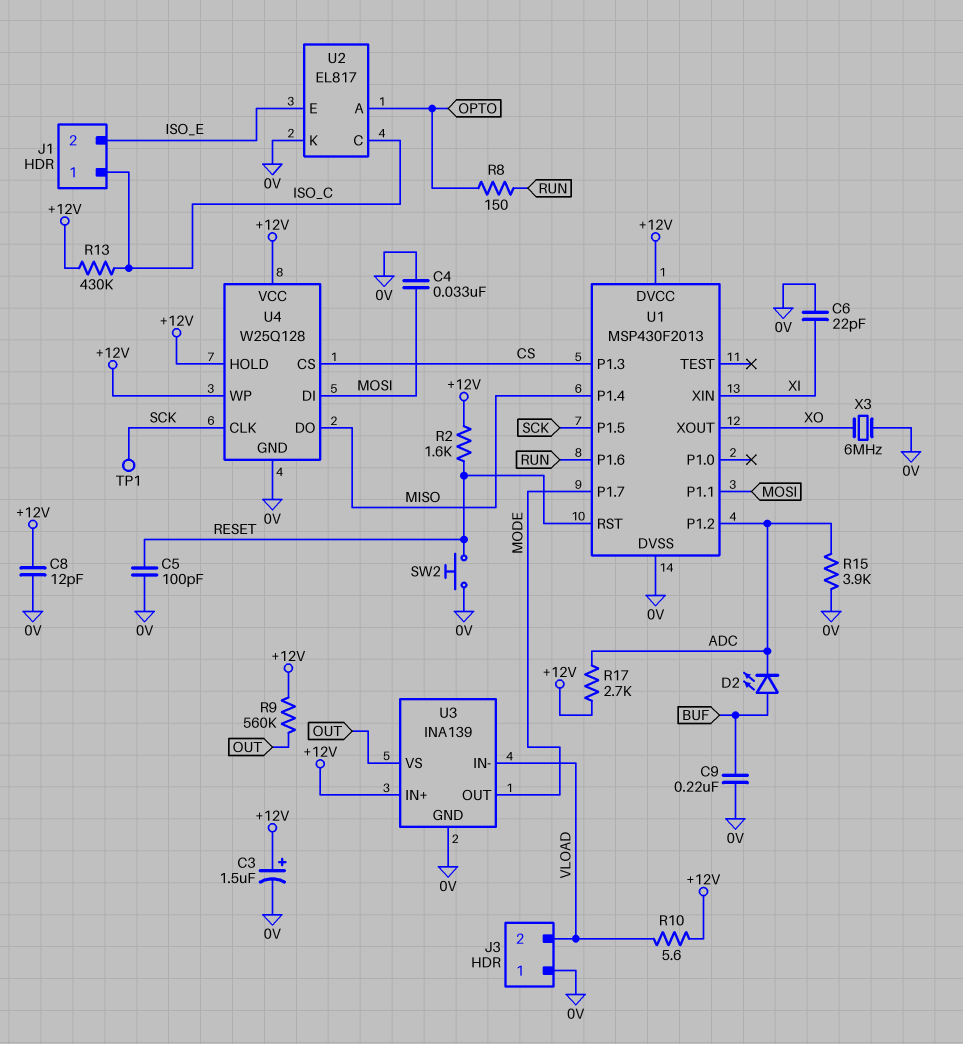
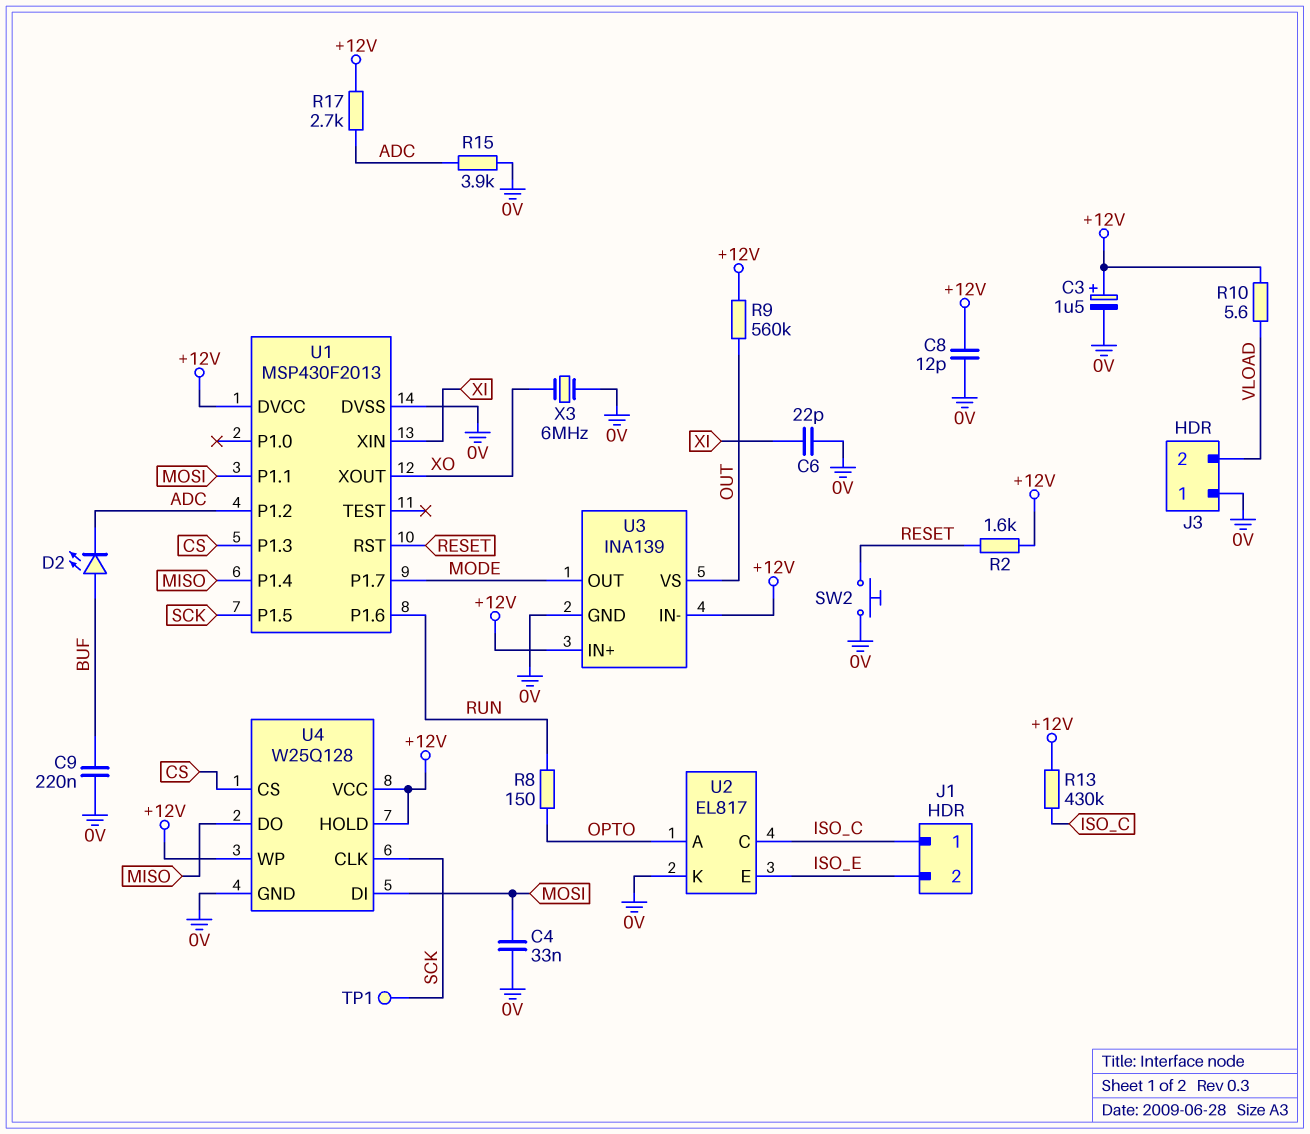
C5: 100pF (0V, RESET) -> none
U3 pin IN-: VLOAD -> +12V

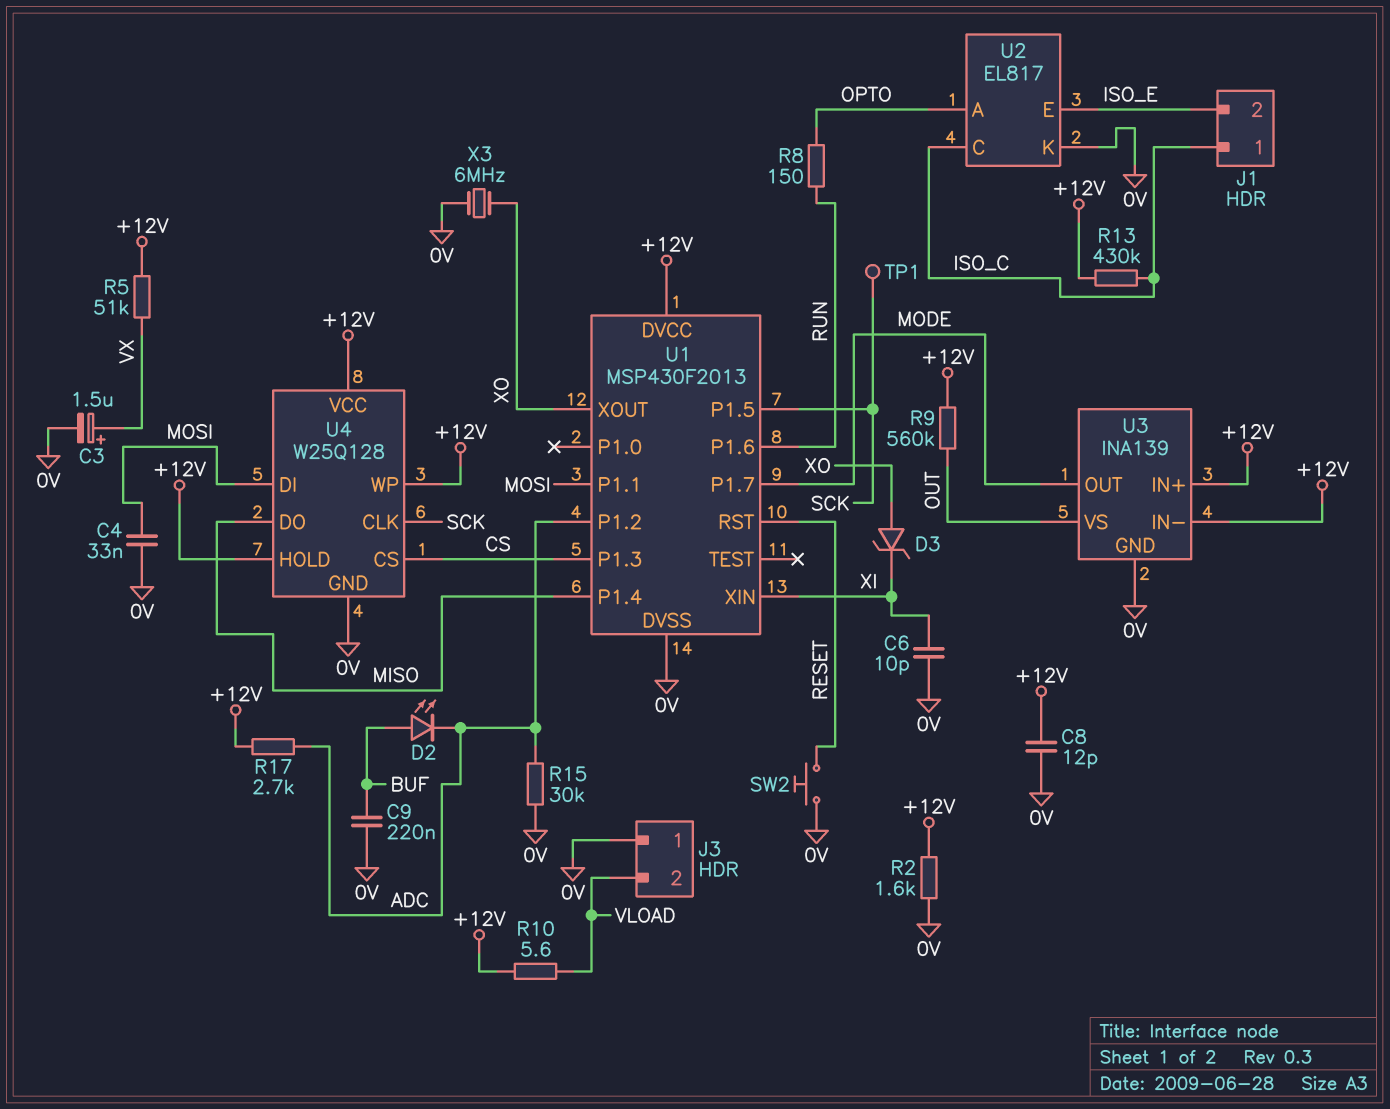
C3: 1.5uF (plus +12V, minus 0V) -> 1.5uF (plus VX, minus 0V)
C6: 22pF (0V, XI) -> 10pF (0V, XI)
D3: none -> zener (A XO, K XI)
R2: 1.6k (+12V, RESET) -> 1.6k (+12V, 0V)
R5: none -> 51k (+12V, VX)
R15: 3.9k (0V, ADC) -> 30k (0V, ADC)

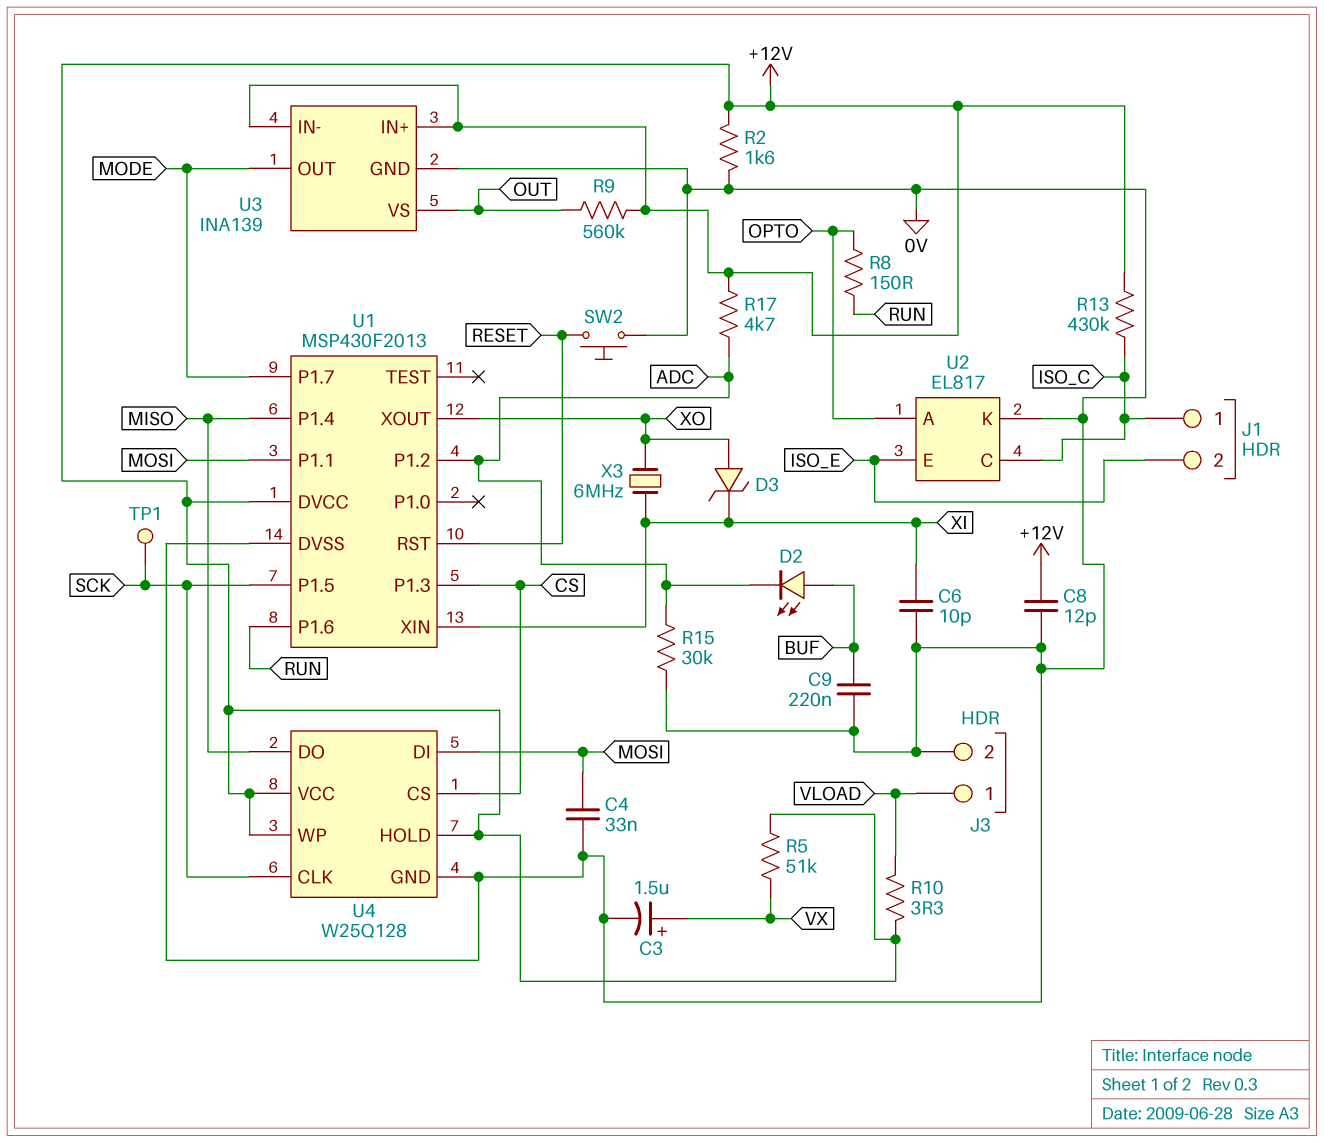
J3 pin 1: 0V -> VLOAD
J3 pin 2: VLOAD -> 0V
R10: 5.6 (+12V, VLOAD) -> 3.3 (+12V, VLOAD)
R17: 2.7k (+12V, ADC) -> 4.7k (+12V, ADC)
X3: 6MHz (0V, XO) -> 6MHz (XI, XO)

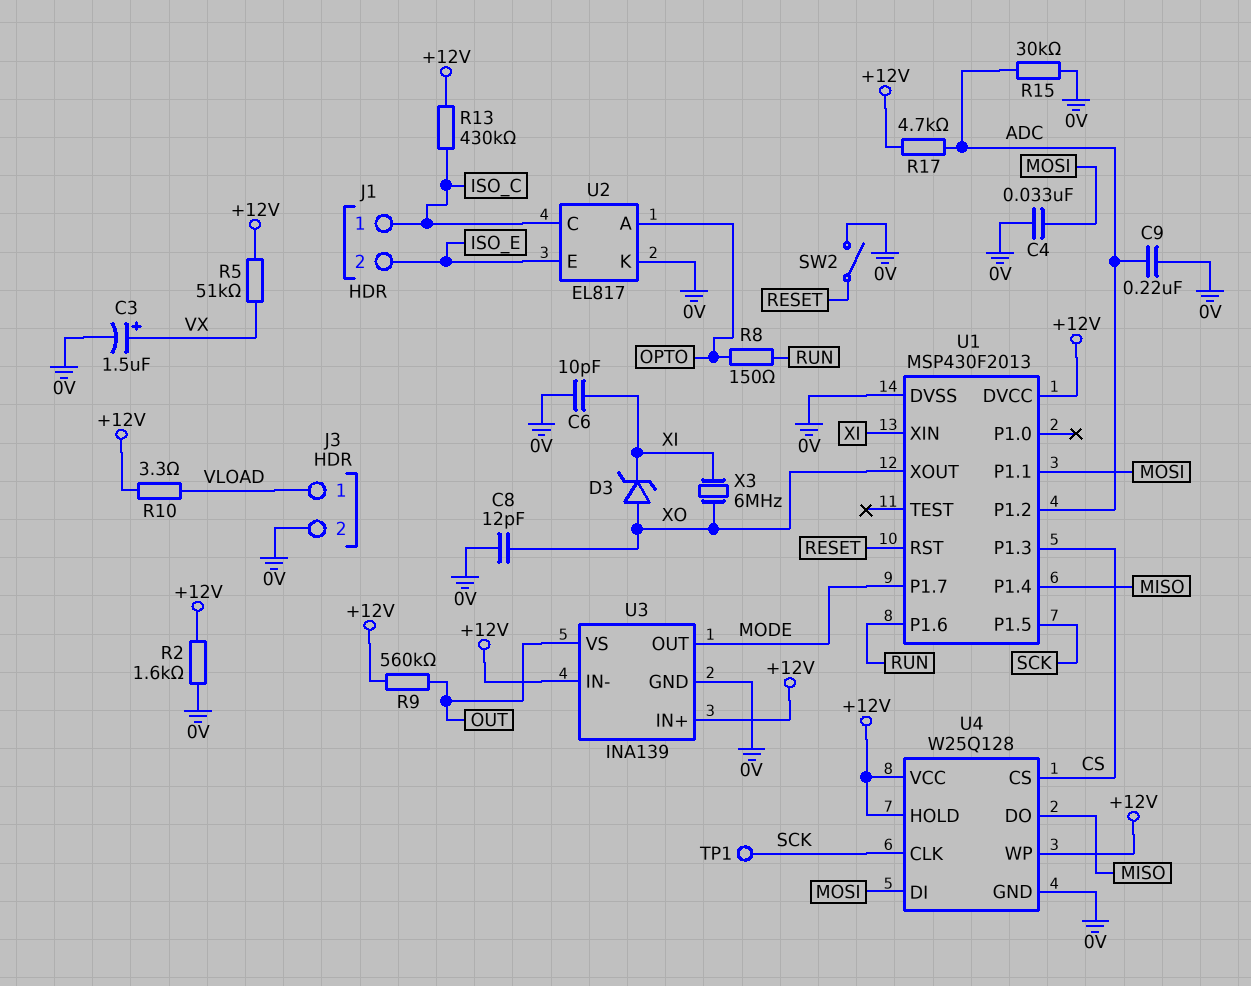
C8: 12pF (+12V, 0V) -> 12pF (0V, XO)
C9: 220nF (0V, BUF) -> 220nF (0V, ADC)
D2: LED (A BUF, K ADC) -> none
SW2: button (0V, RESET) -> switch (0V, RESET)

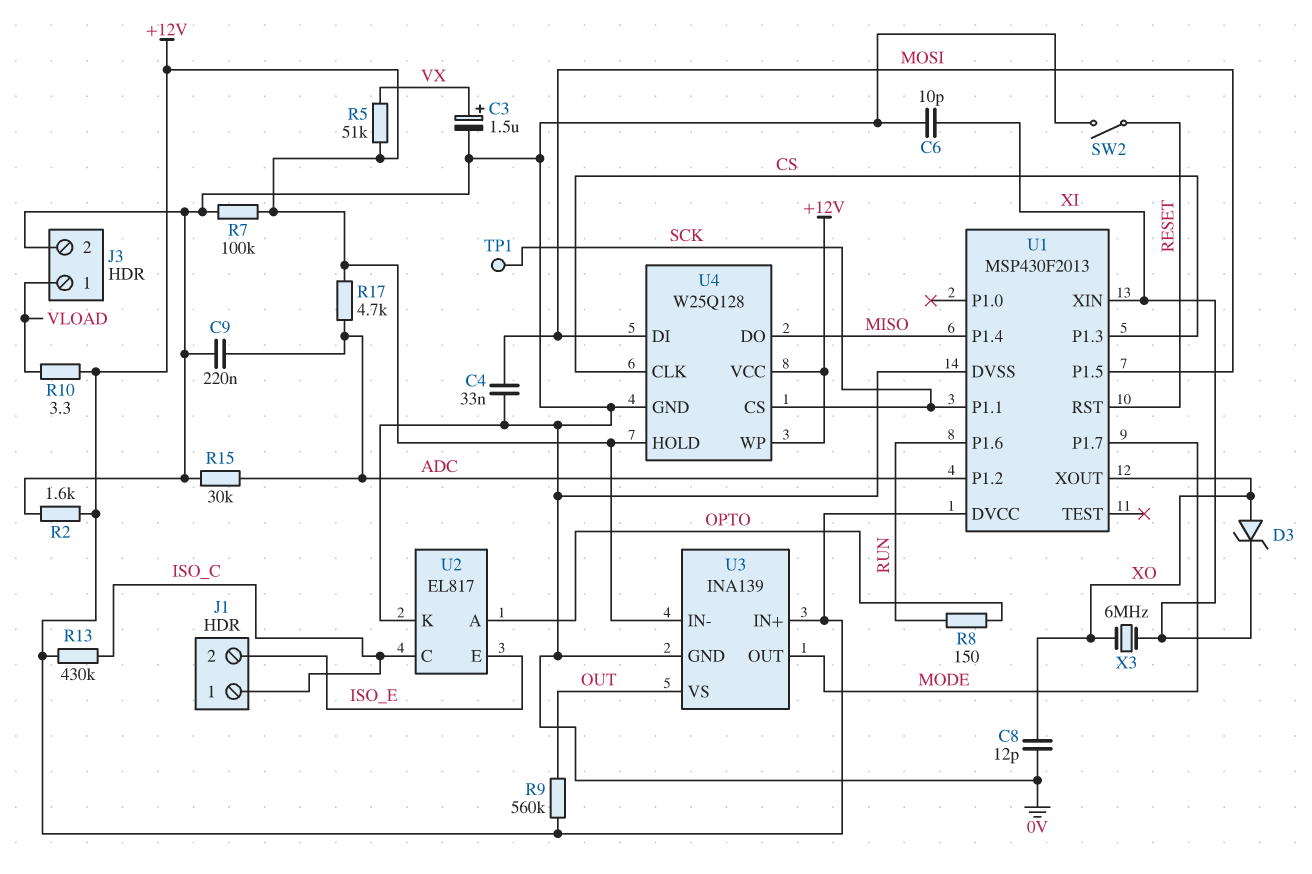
R7: none -> 100k (+12V, 0V)
U1 pin P1.1: MOSI -> SCK
U1 pin P1.5: SCK -> MOSI
U4 pin CLK: SCK -> CS
U4 pin CS: CS -> SCK

